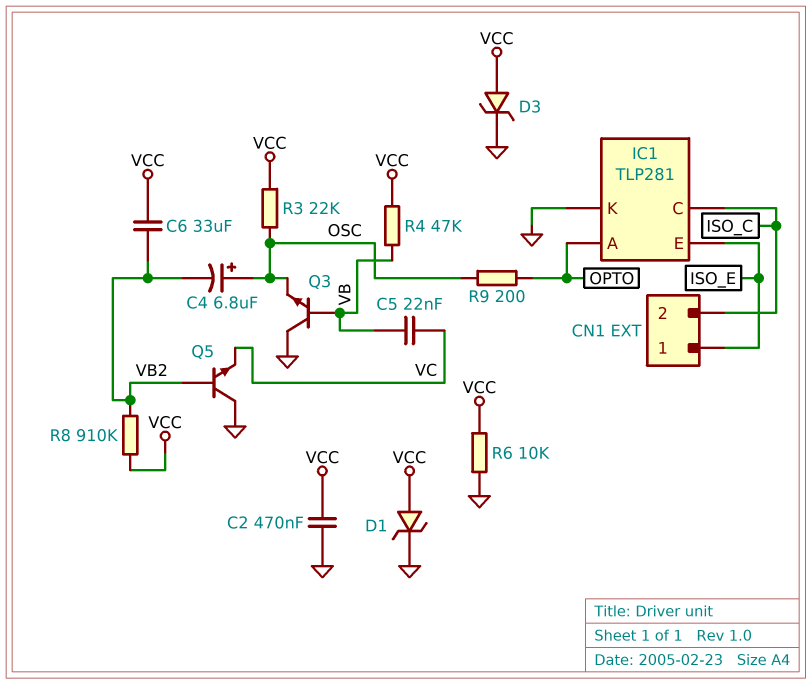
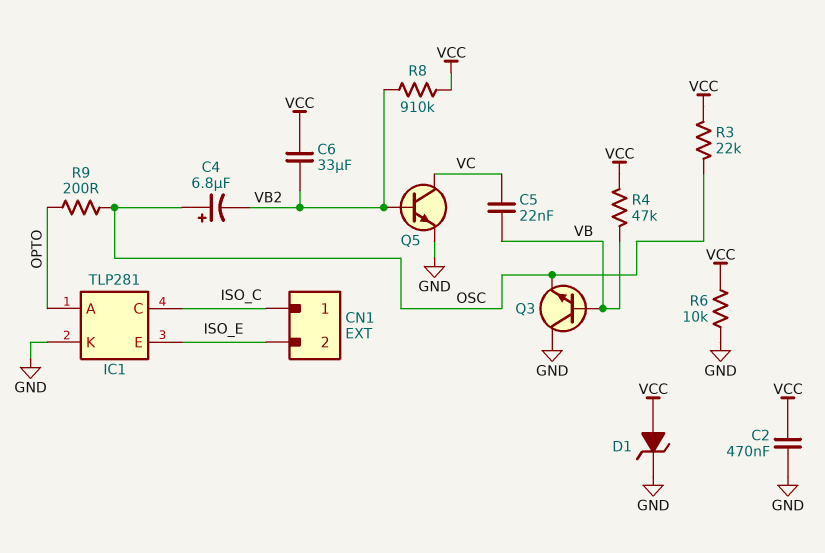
CN1 pin 1: ISO_E -> ISO_C
CN1 pin 2: ISO_C -> ISO_E
D3: zener (A VCC, K GND) -> none
Q5: NPN (B VB2, C GND, E VC) -> NPN (B VB2, C VC, E GND)

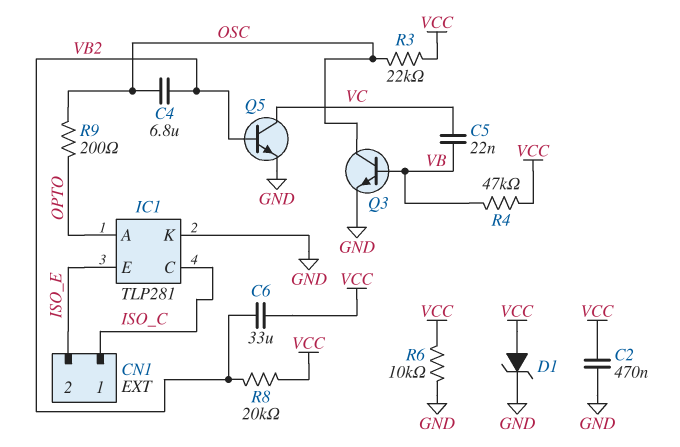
C4: 6.8uF (plus OSC, minus VB2) -> 6.8uF (OSC, VB2)
Q3: NPN (B VB, C GND, E OSC) -> NPN (B VB, C OSC, E GND)
R8: 910k (VB2, VCC) -> 20k (VB2, VCC)

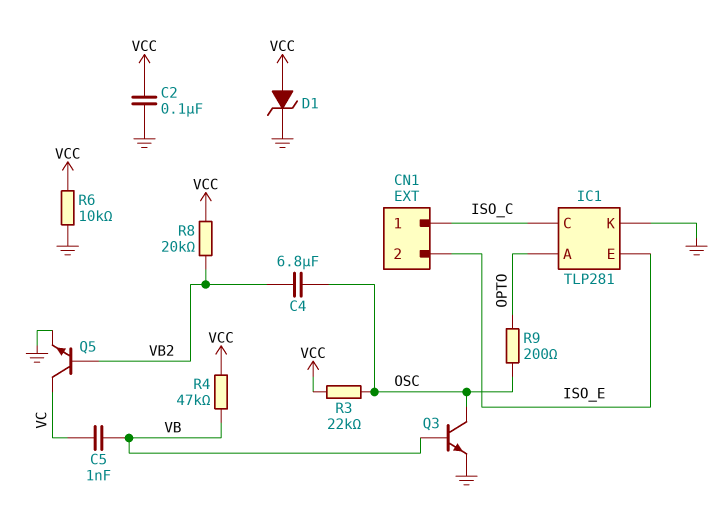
C2: 470nF (GND, VCC) -> 100nF (GND, VCC)
C5: 22nF (VB, VC) -> 1nF (VB, VC)
C6: 33uF (VB2, VCC) -> none

